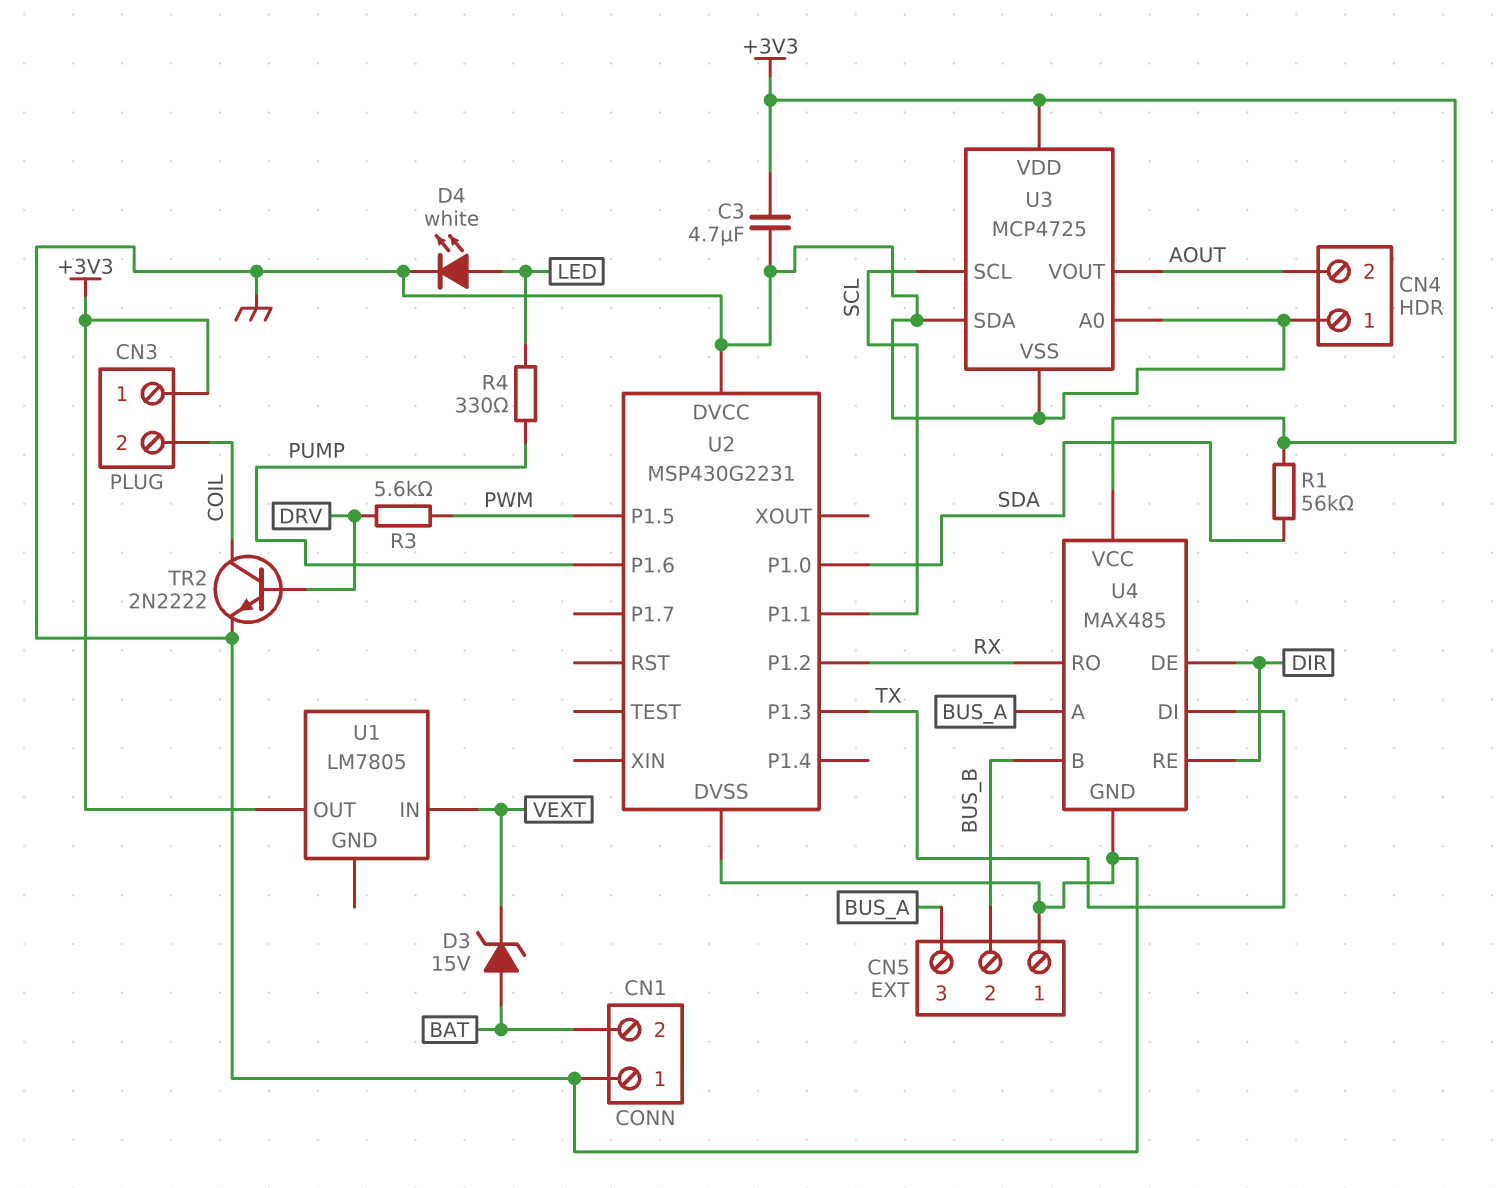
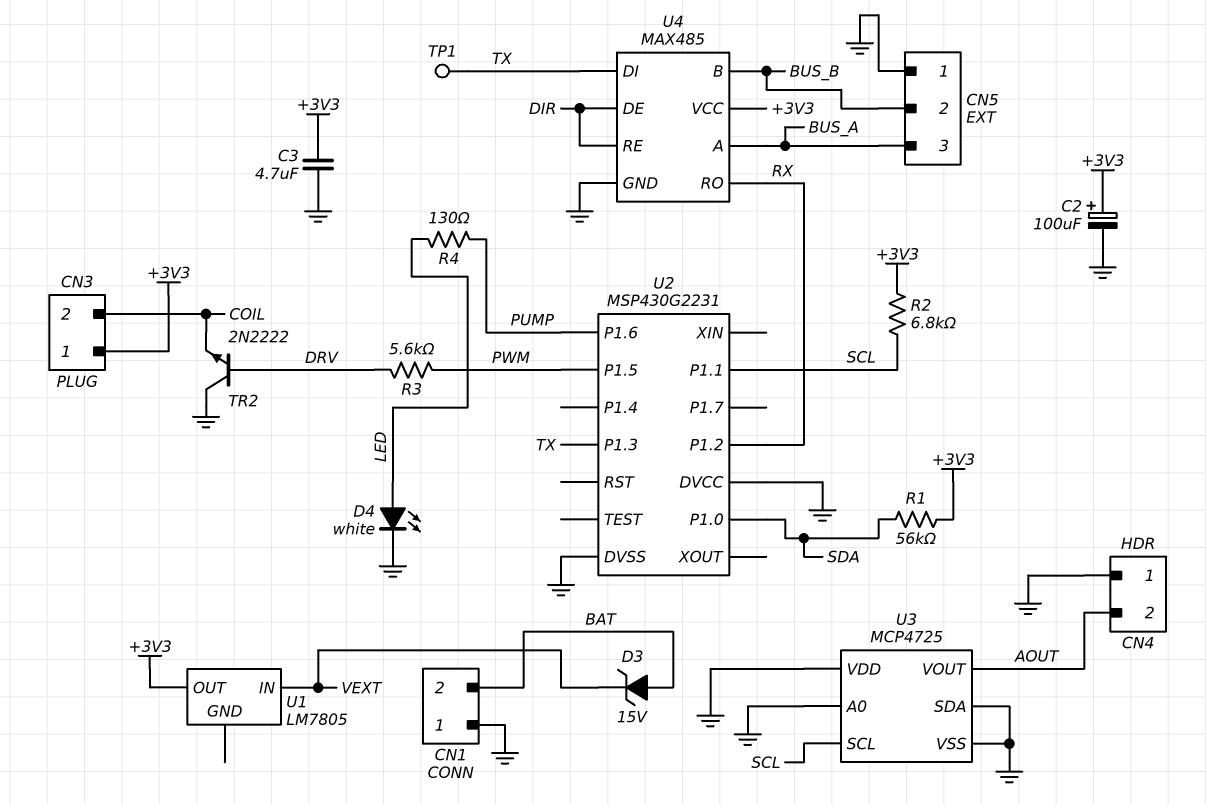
C2: none -> 100uF (plus +3V3, minus GND)
R2: none -> 6.8k (+3V3, SCL)
R4: 330 (LED, PUMP) -> 130 (LED, PUMP)
TP1: none -> test point (TX)
TR2: NPN 2N2222 (B DRV, C COIL, E GND) -> NPN 2N2222 (B DRV, C GND, E COIL)
U3 pin VDD: +3V3 -> GND

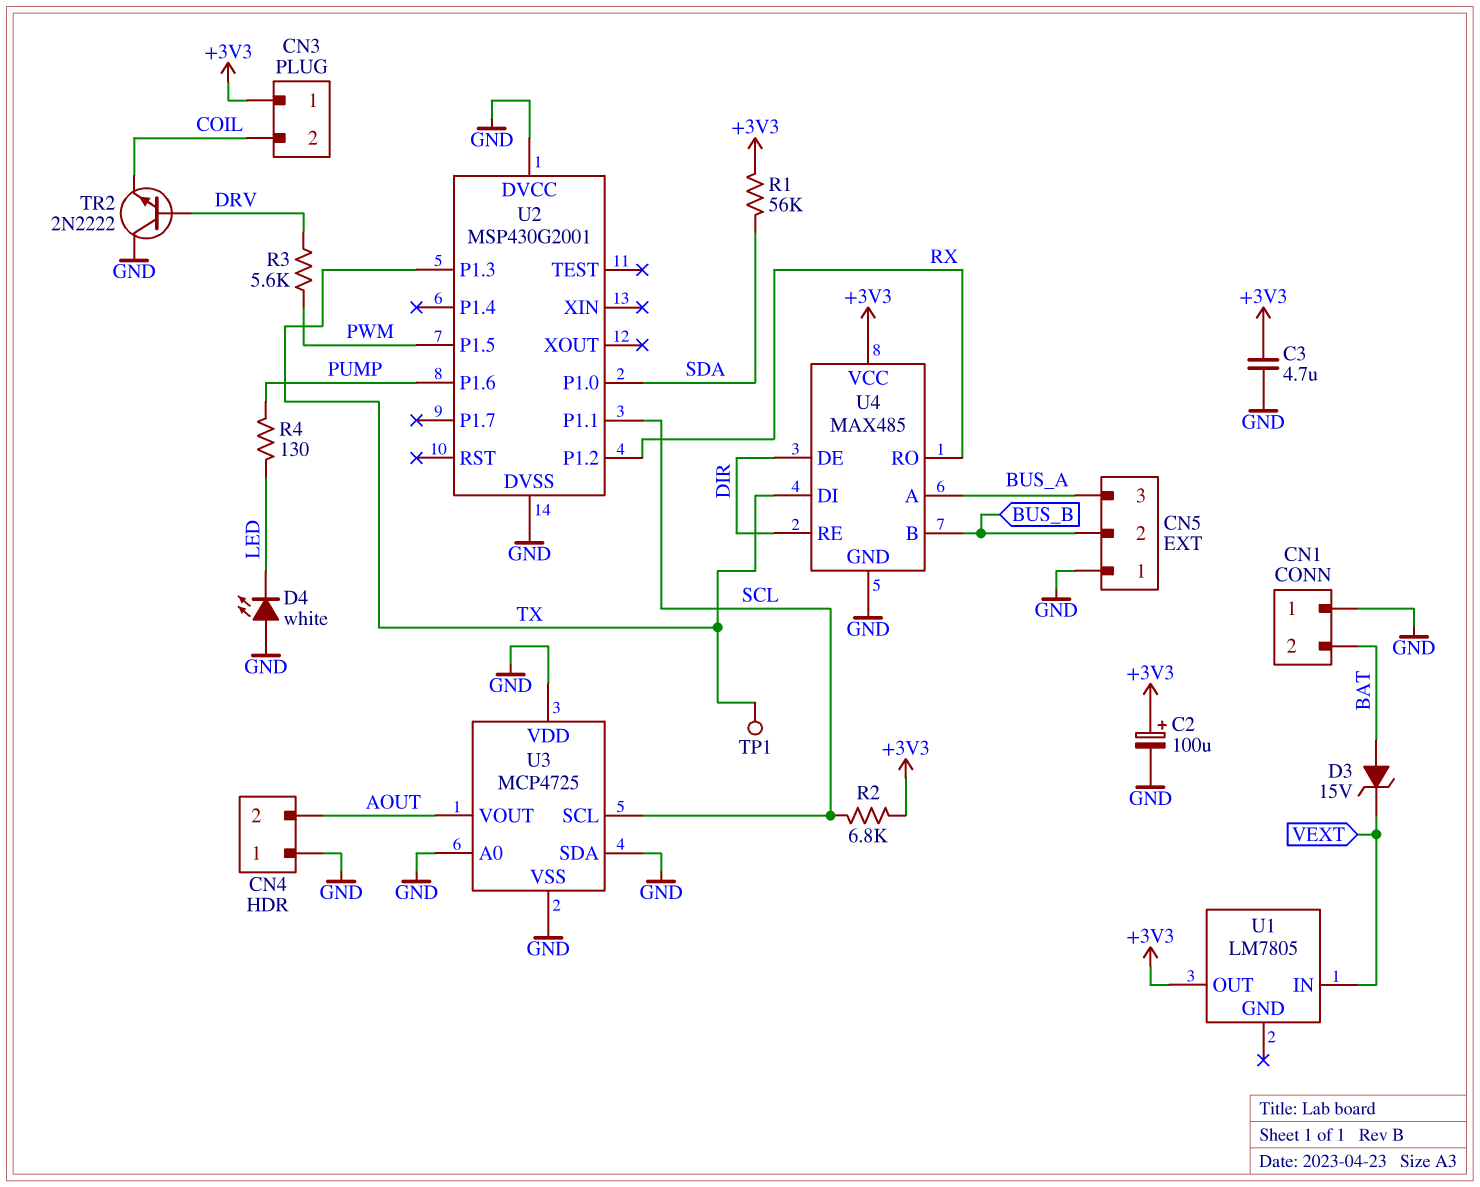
D4: LED white (A LED, K GND) -> LED white (A GND, K LED)
U2: MSP430G2231 -> MSP430G2001

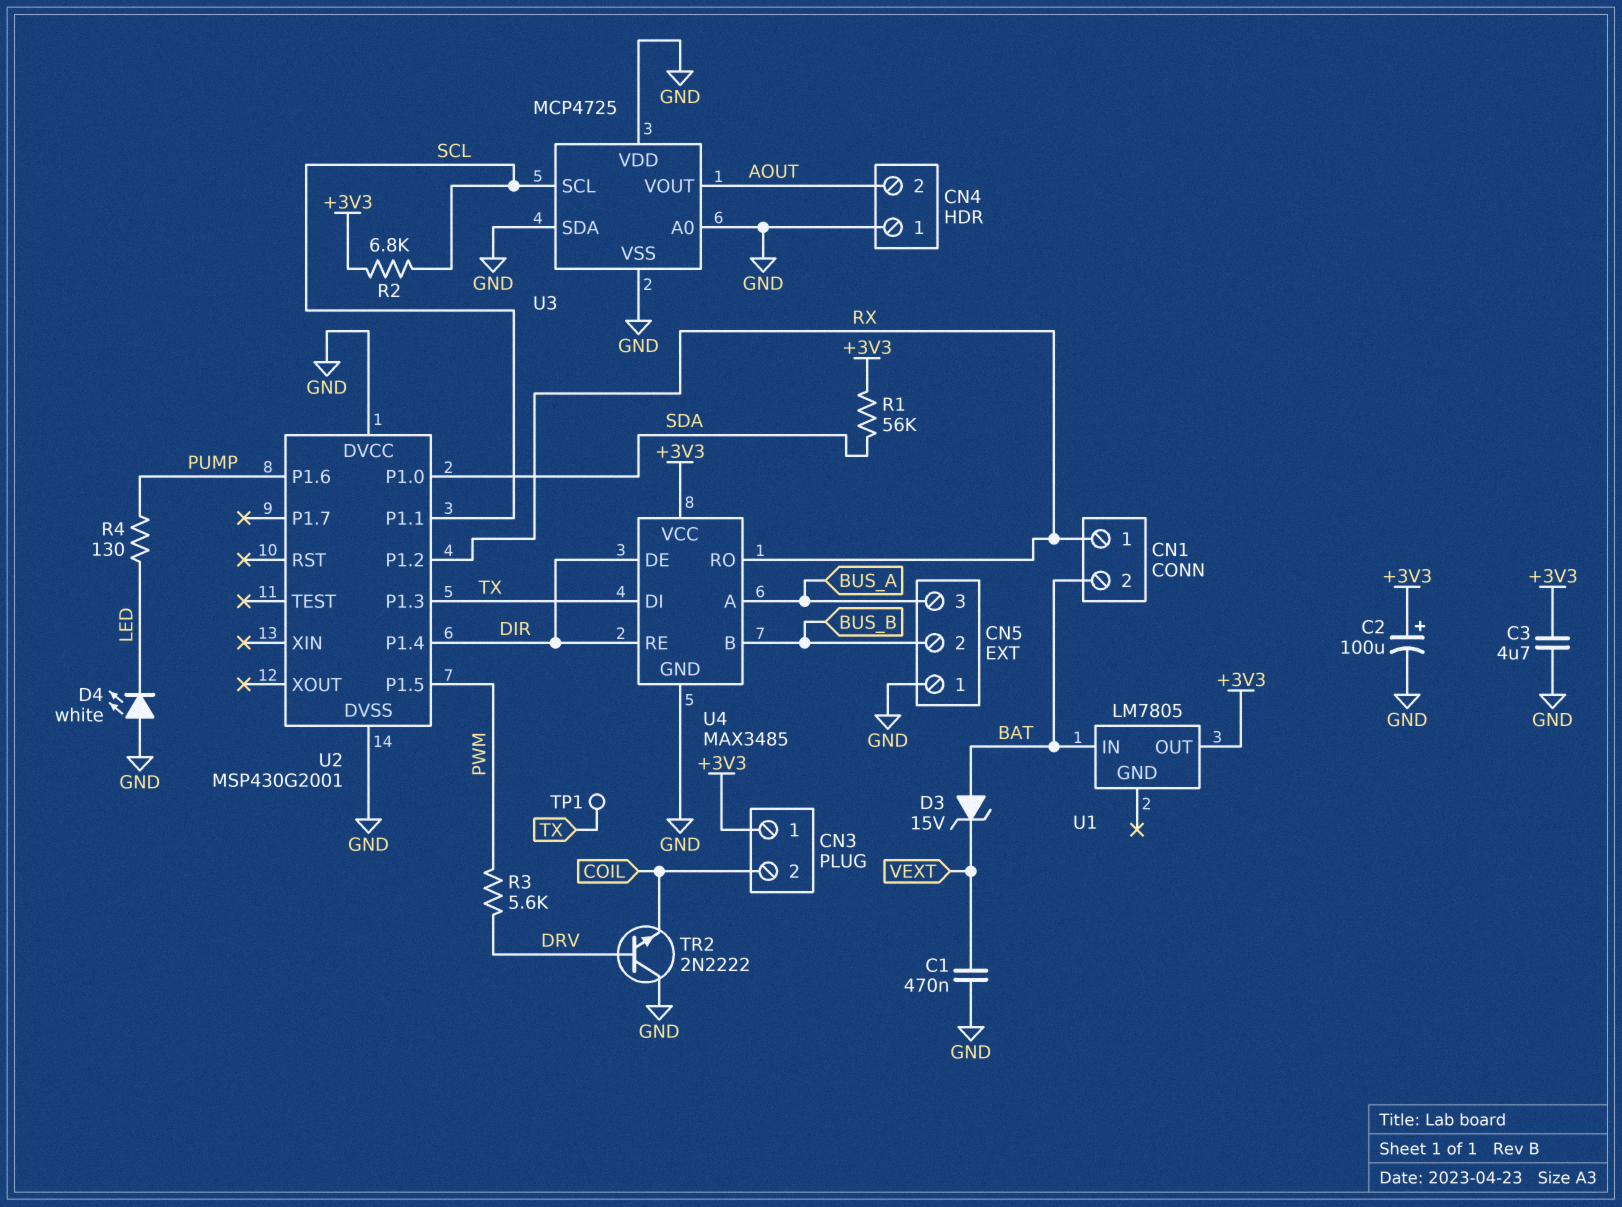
C1: none -> 470nF (GND, VEXT)
CN1 pin 1: GND -> RX
U1 pin IN: VEXT -> BAT
U2 pin P1.4: none -> DIR
U4: MAX485 -> MAX3485

